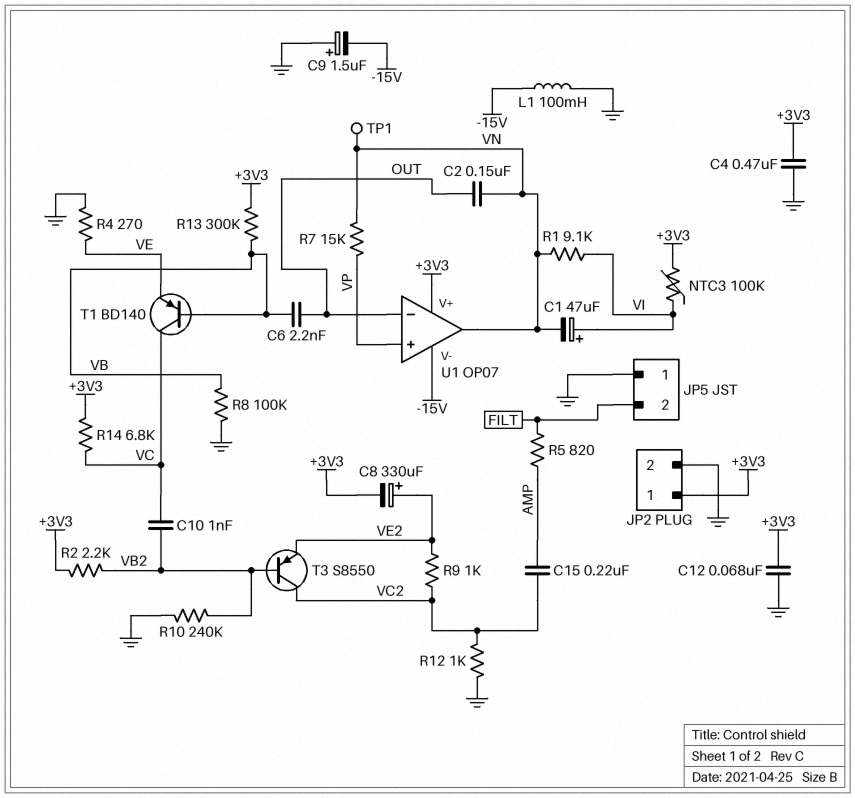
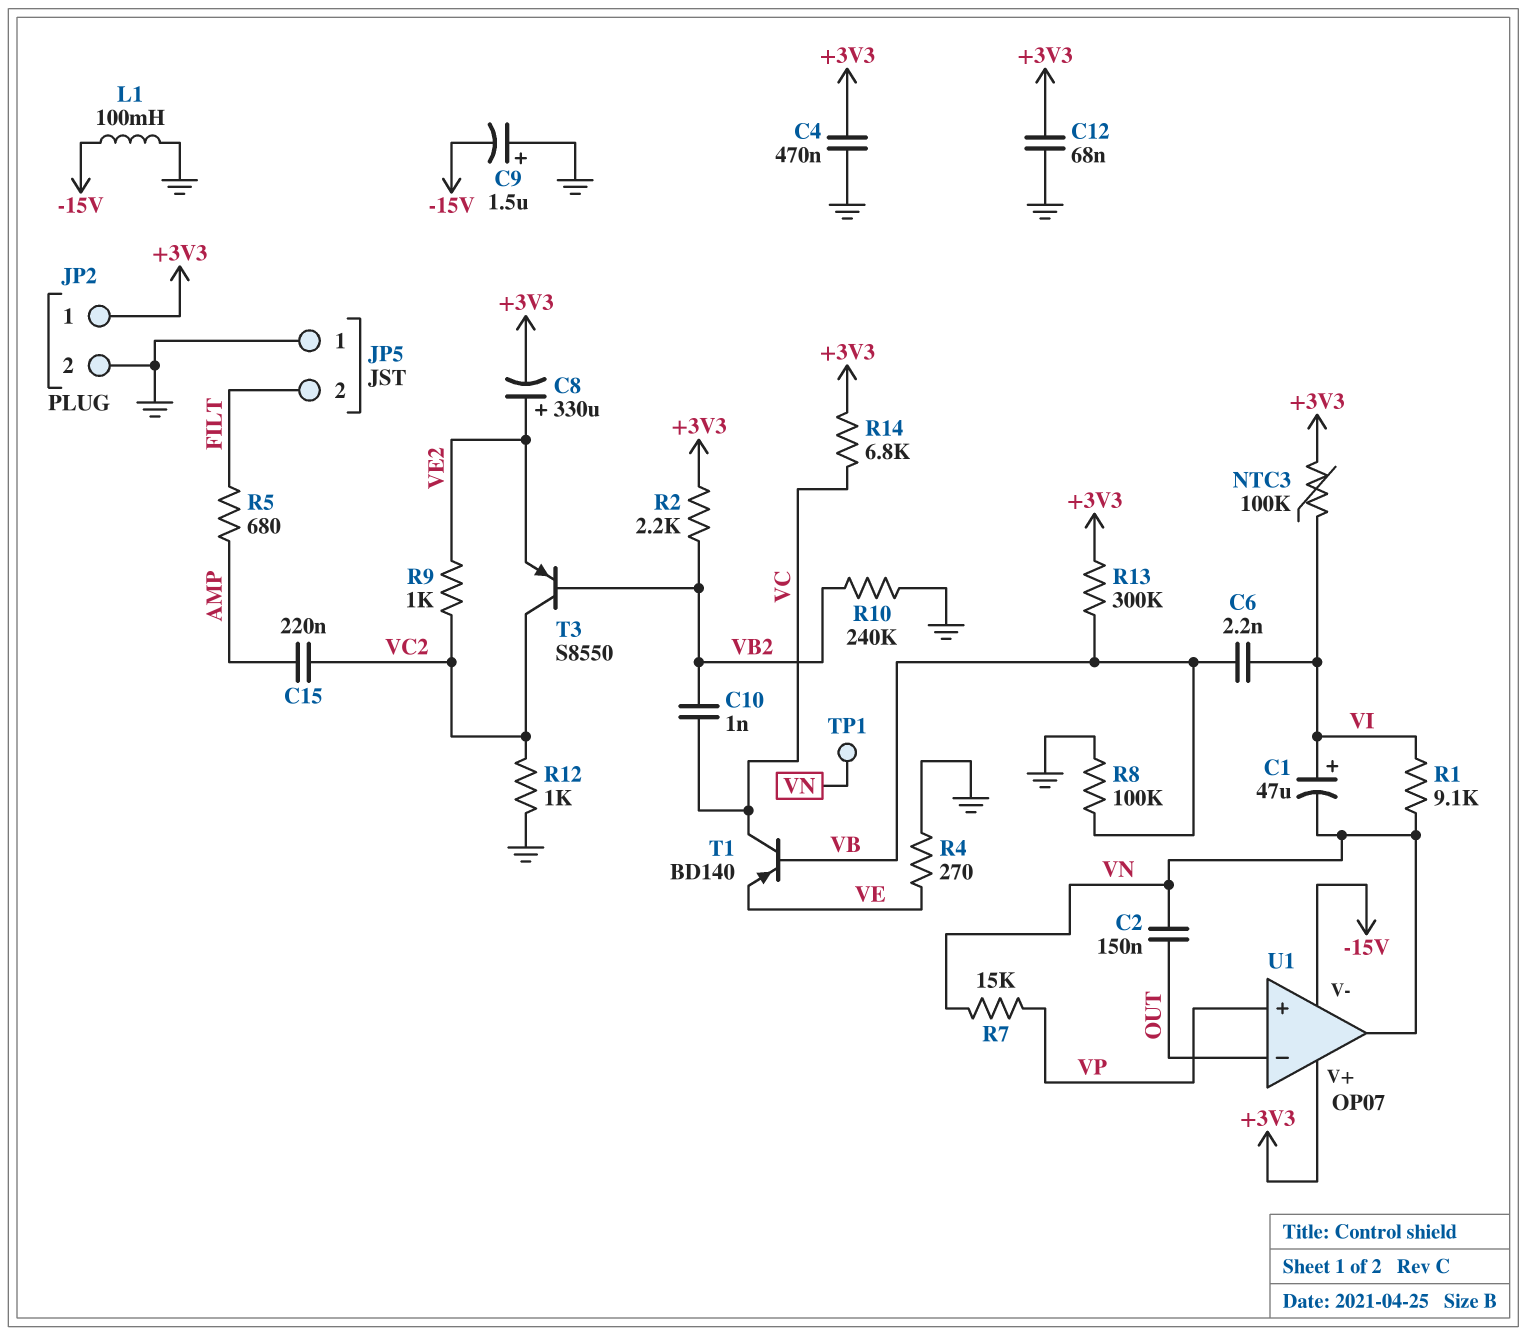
C6: 2.2nF (OUT, VB) -> 2.2nF (VB, VI)
R5: 820 (AMP, FILT) -> 680 (AMP, FILT)

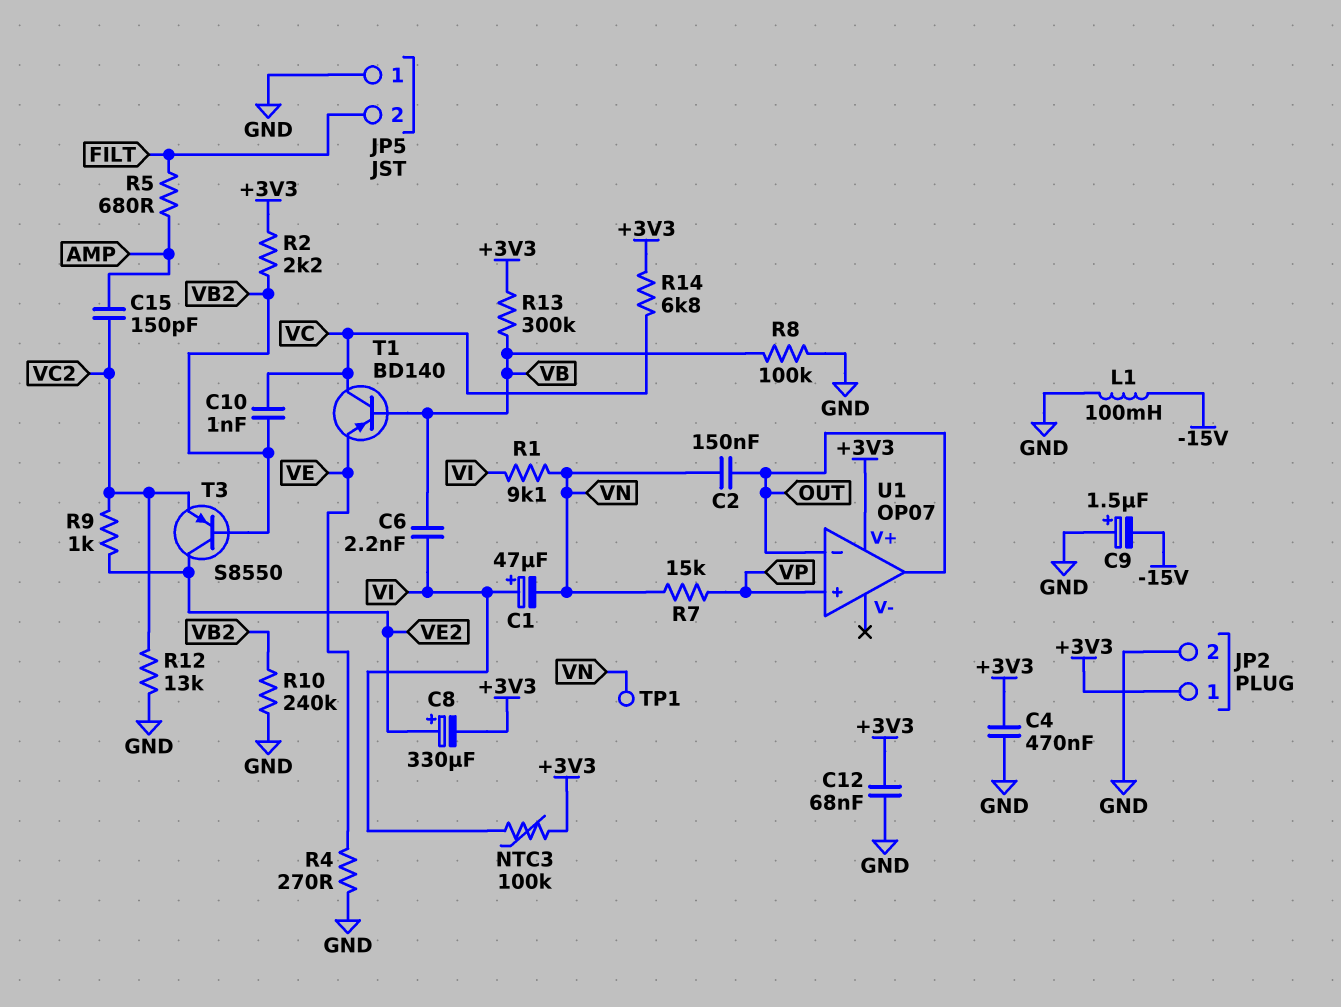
C15: 220nF (AMP, VC2) -> 150pF (AMP, VC2)
R12: 1k (GND, VC2) -> 13k (GND, VC2)
T3: PNP S8550 (B VB2, C VC2, E VE2) -> PNP S8550 (B VB2, C VE2, E VC2)
U1 pin V-: -15V -> none
U1 pin out: VN -> OUT

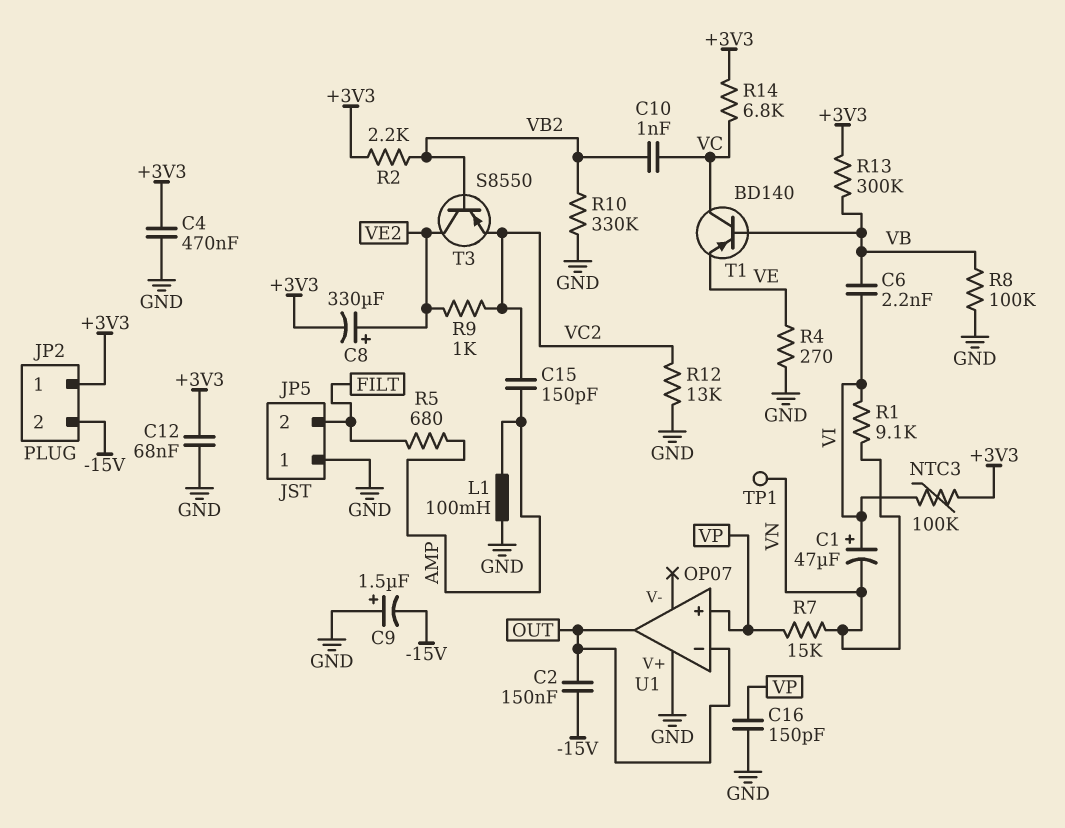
C2: 150nF (OUT, VN) -> 150nF (-15V, OUT)
C16: none -> 150pF (GND, VP)
JP2 pin 2: GND -> -15V
L1: 100mH (-15V, GND) -> 100mH (AMP, GND)
R10: 240k (GND, VB2) -> 330k (GND, VB2)
U1 pin V+: +3V3 -> GND

